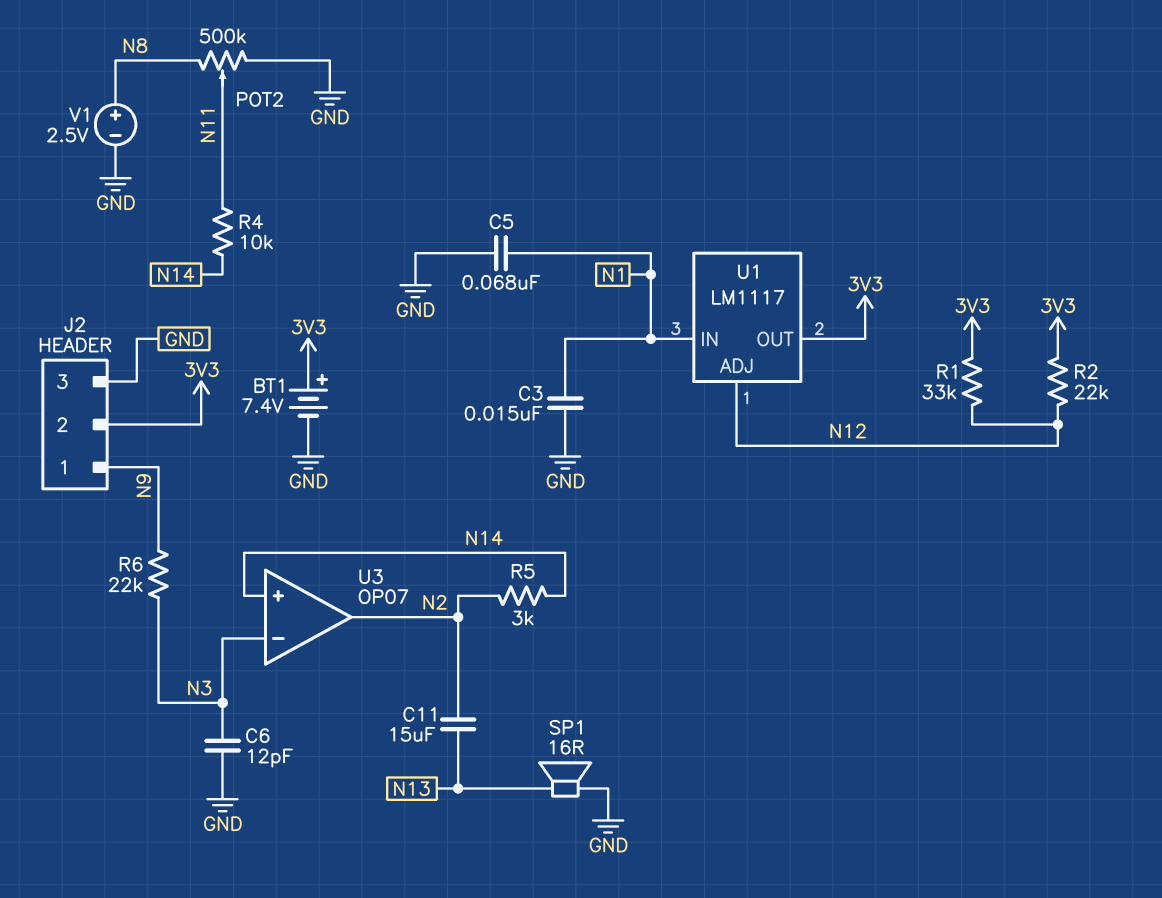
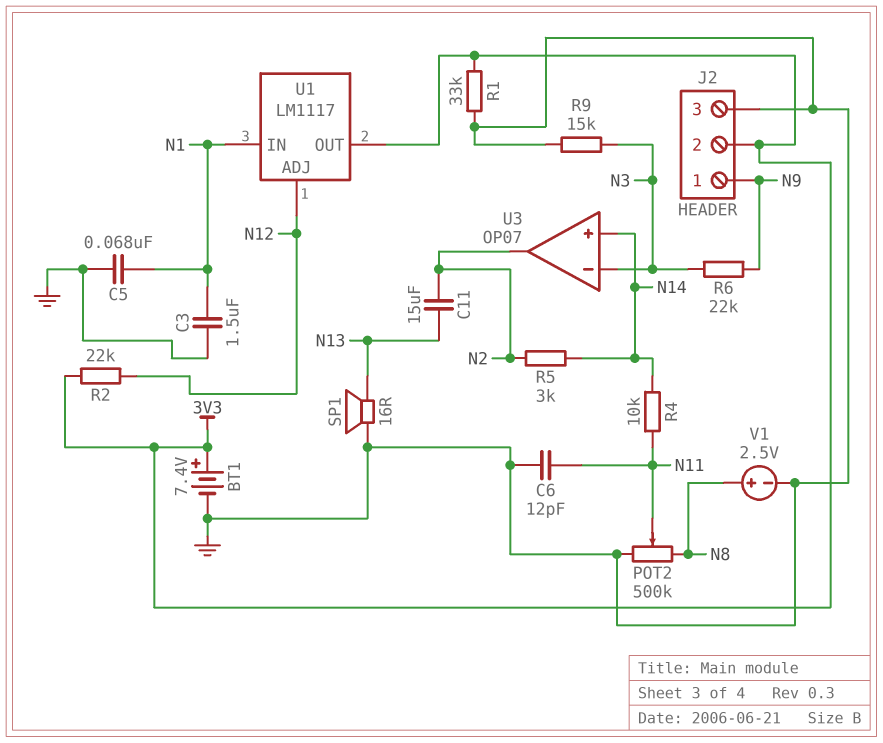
C3: 15nF (GND, N1) -> 1.5uF (GND, N1)
C6: 12pF (GND, N3) -> 12pF (GND, N11)
R1: 33k (3V3, N12) -> 33k (3V3, GND)
R9: none -> 15k (GND, N3)

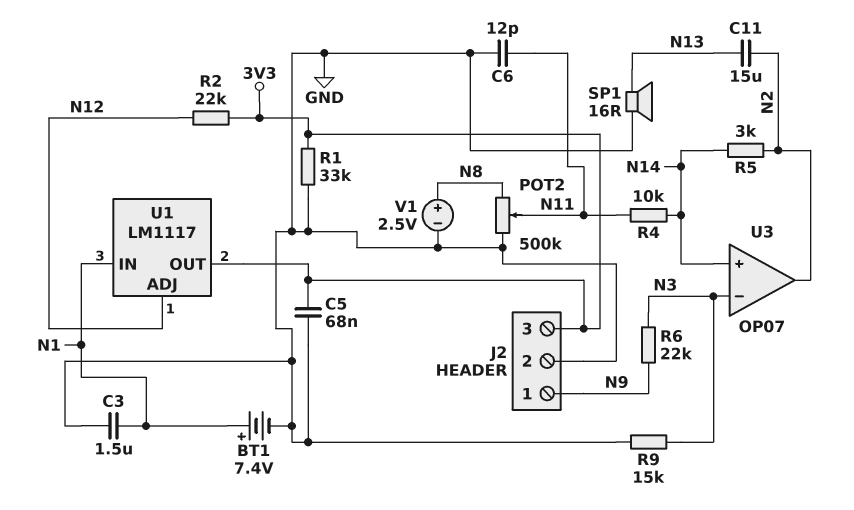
BT1: 7.4V (plus 3V3, minus GND) -> 7.4V (plus N1, minus GND)
C5: 68nF (GND, N1) -> 68nF (3V3, GND)
J2 pin 2: 3V3 -> GND
J2 pin 3: GND -> 3V3

